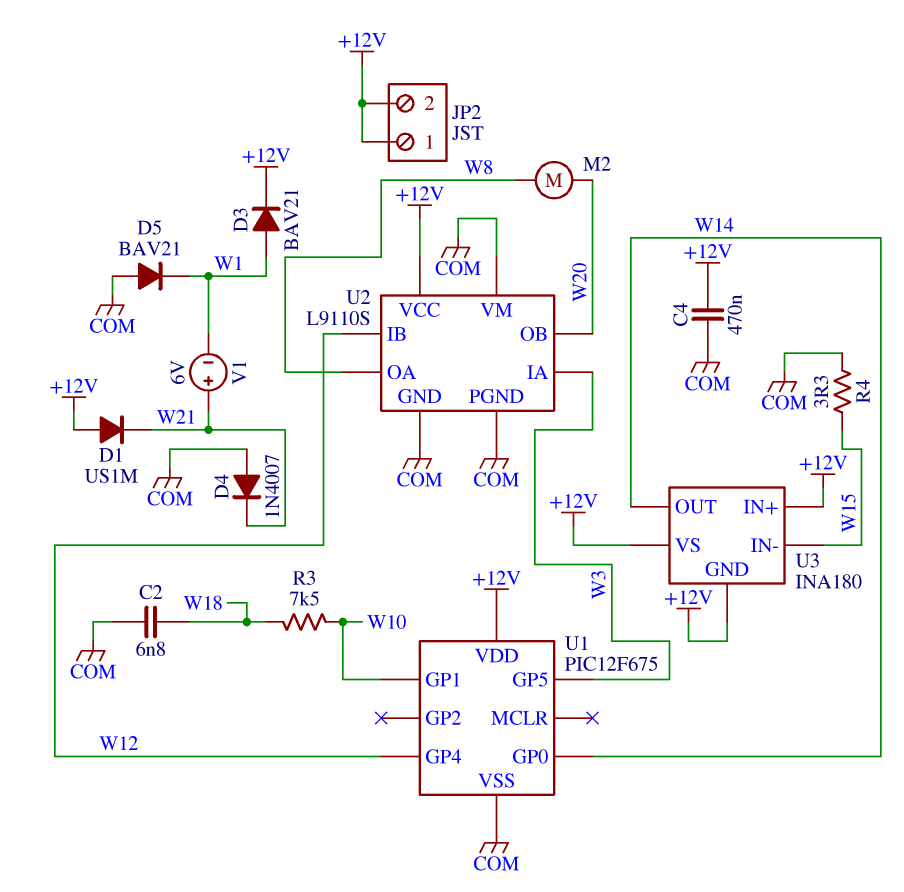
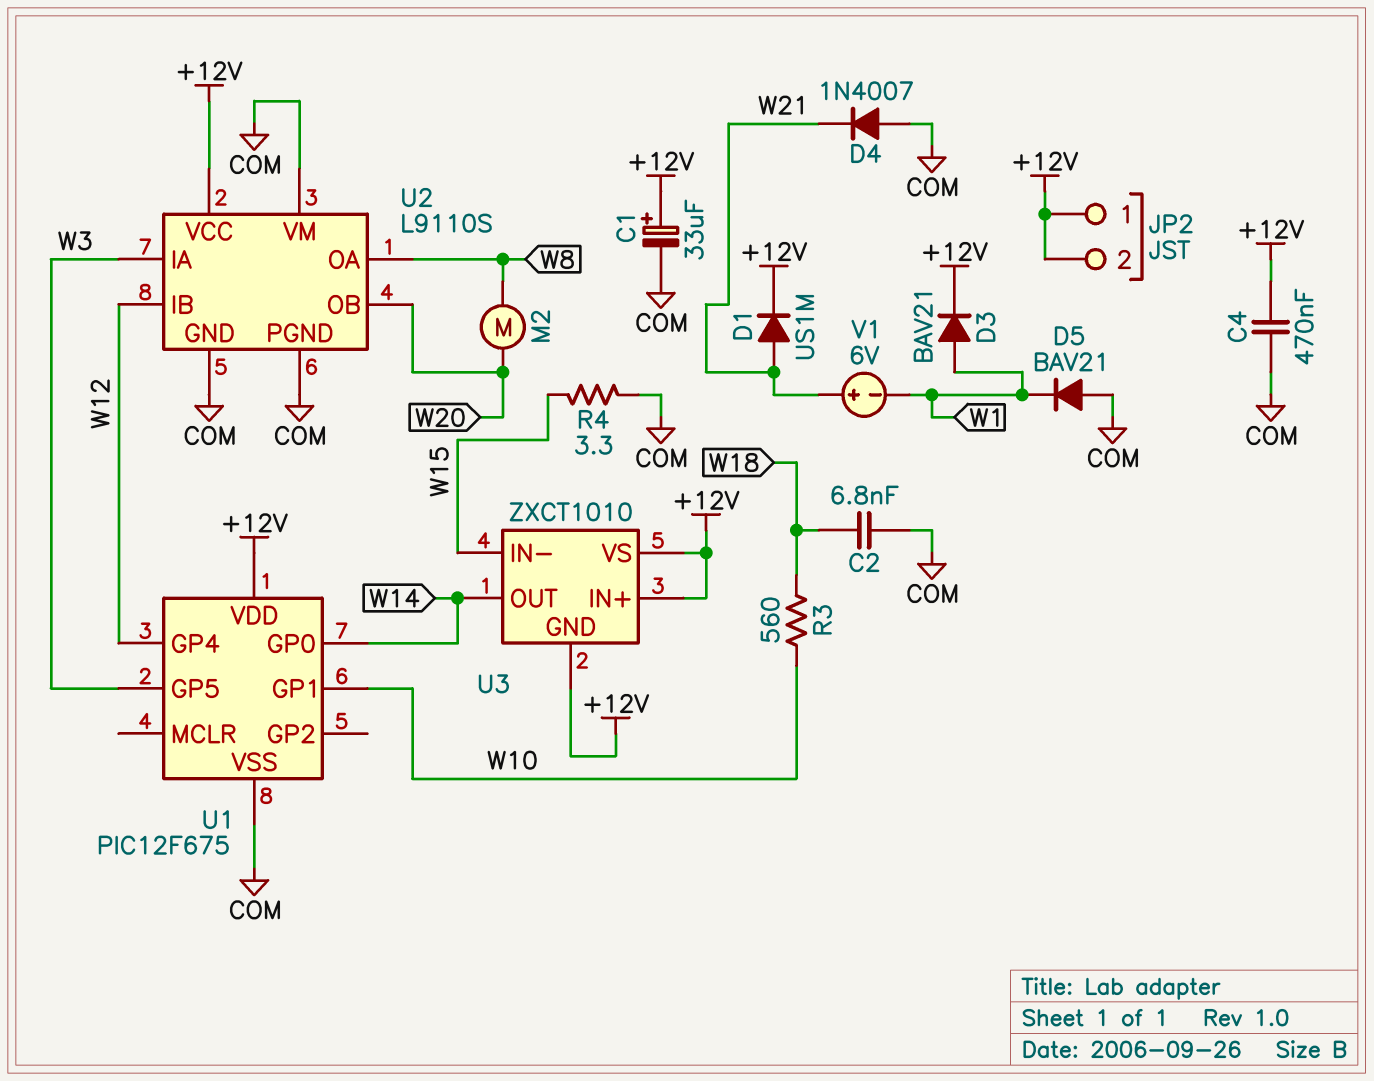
C1: none -> 33uF (plus +12V, minus COM)
D1: diode US1M (A +12V, K W21) -> diode US1M (A W21, K +12V)
R3: 7.5k (W10, W18) -> 560 (W10, W18)
U3: INA180 -> ZXCT1010

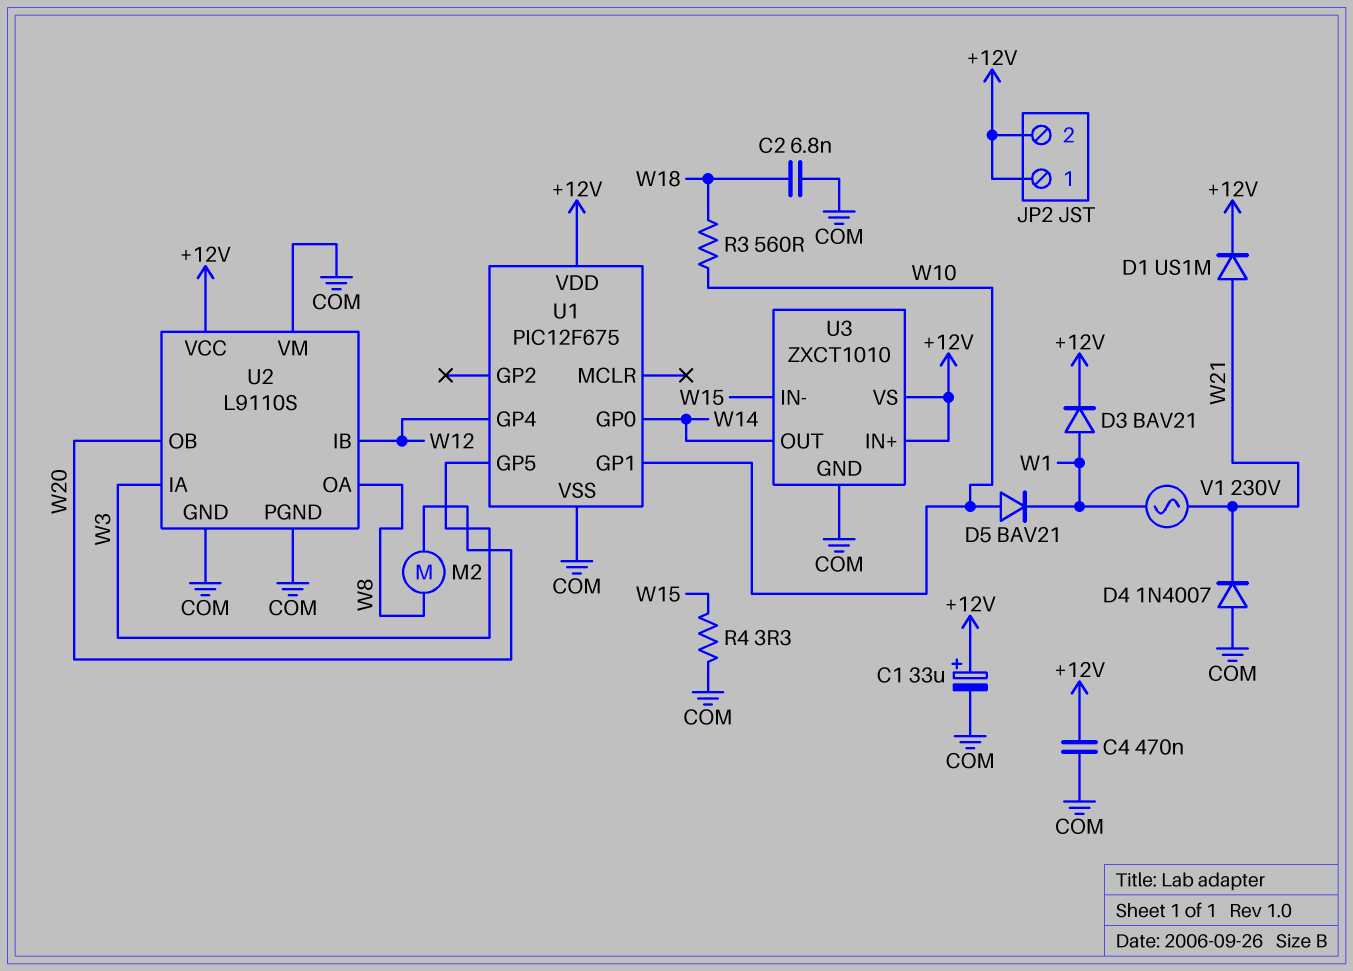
D5: diode BAV21 (A COM, K W1) -> diode BAV21 (A W10, K W1)
U3 pin GND: +12V -> COM
V1: 6V (plus W21, minus W1) -> AC 230V (W1, W21)

